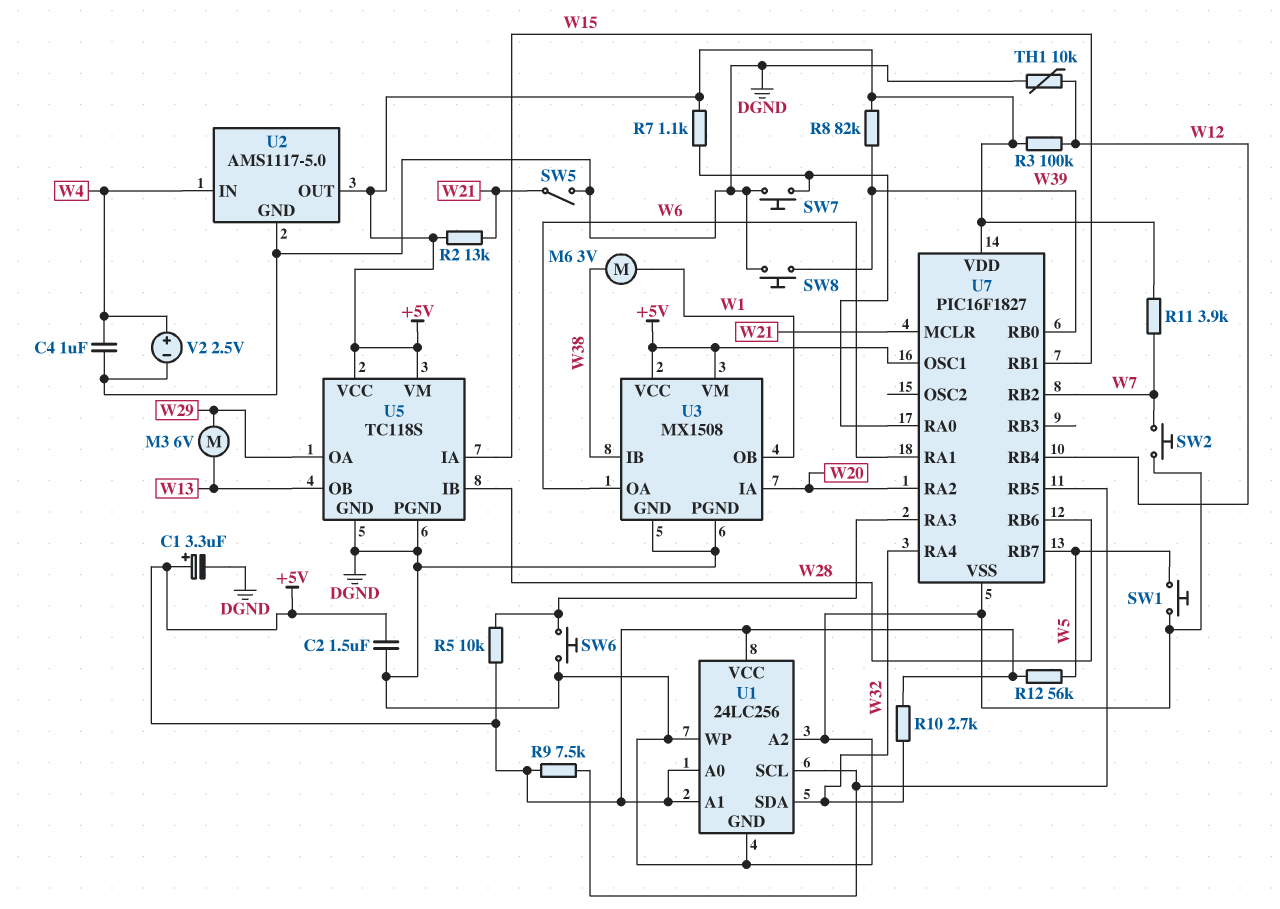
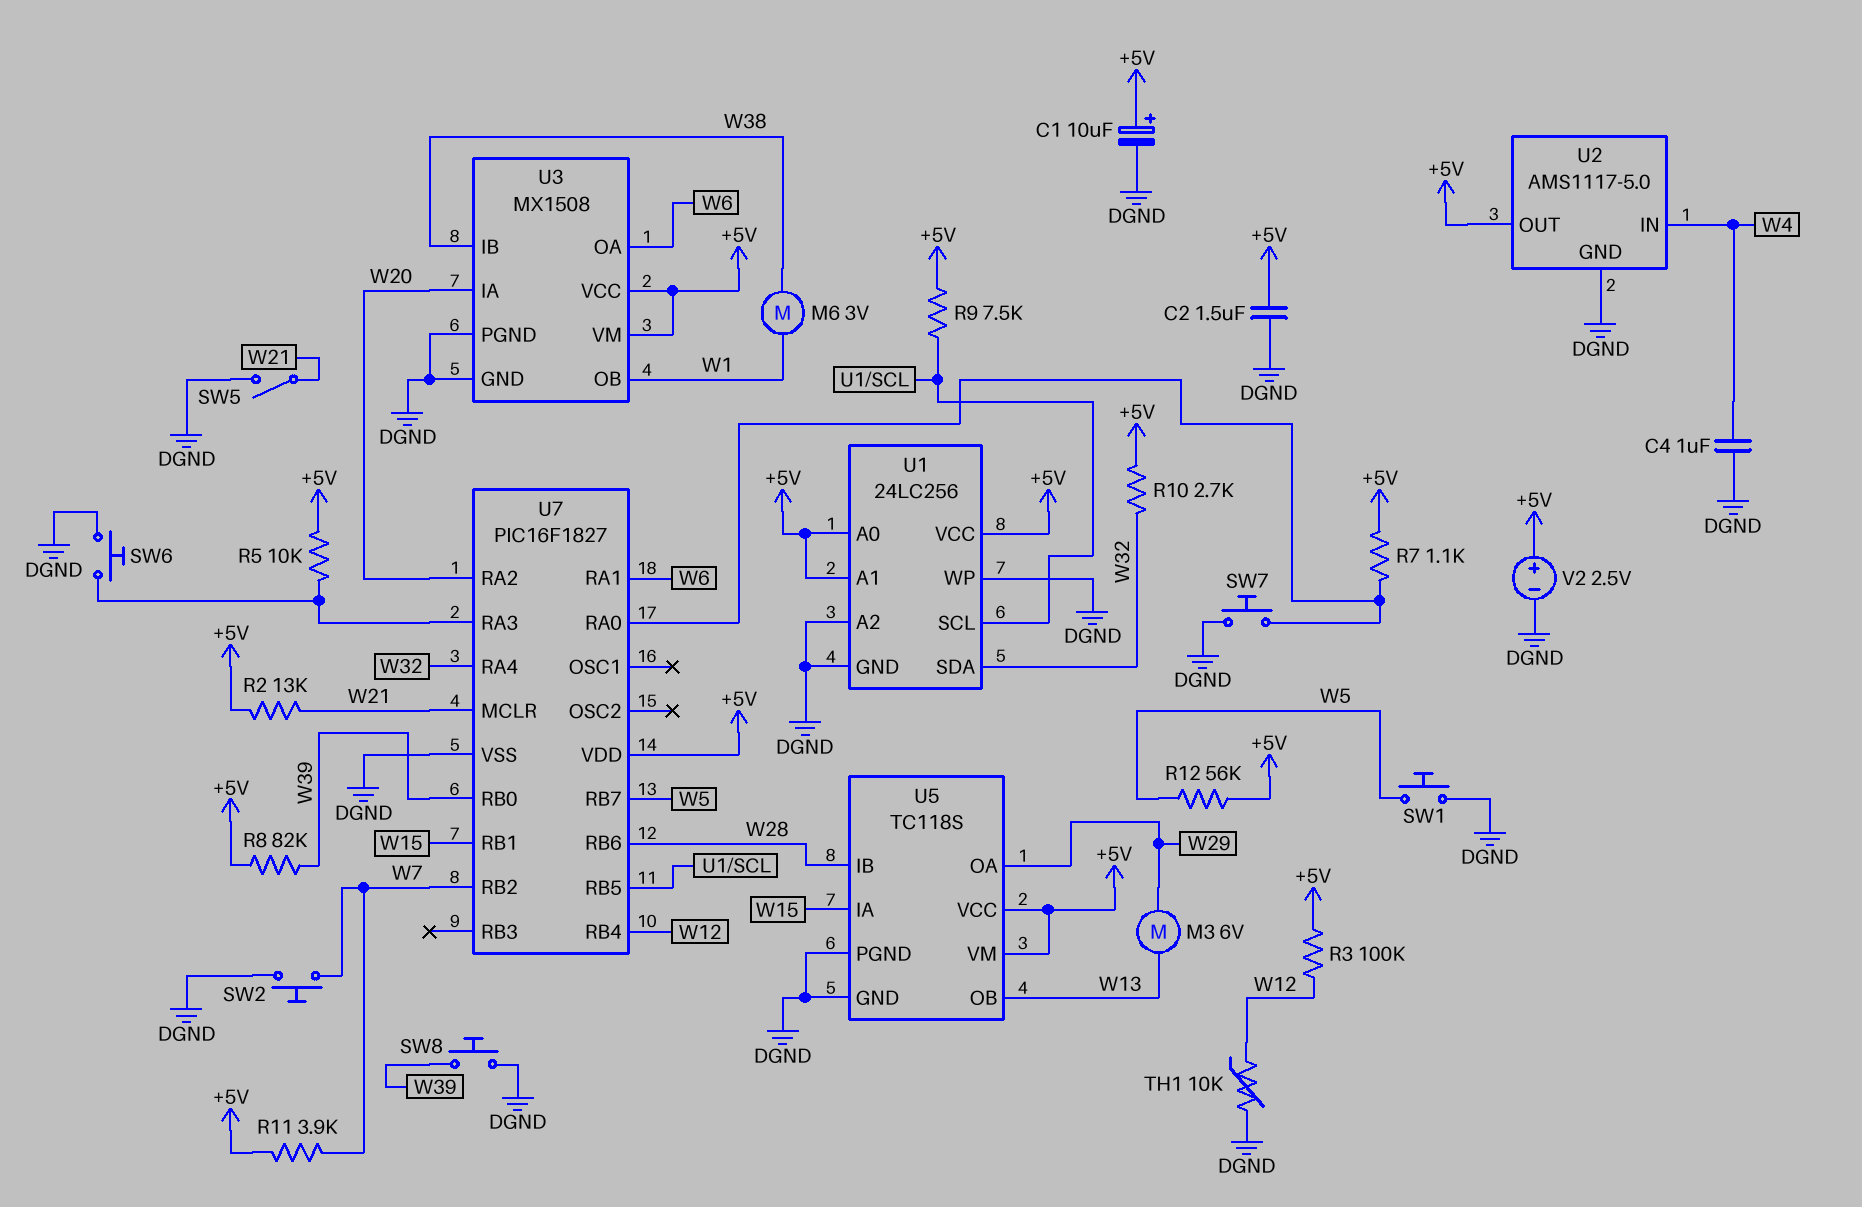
C1: 3.3uF (plus +5V, minus DGND) -> 10uF (plus +5V, minus DGND)
U7 pin OSC1: +5V -> none
V2: 2.5V (plus W4, minus DGND) -> 2.5V (plus +5V, minus DGND)

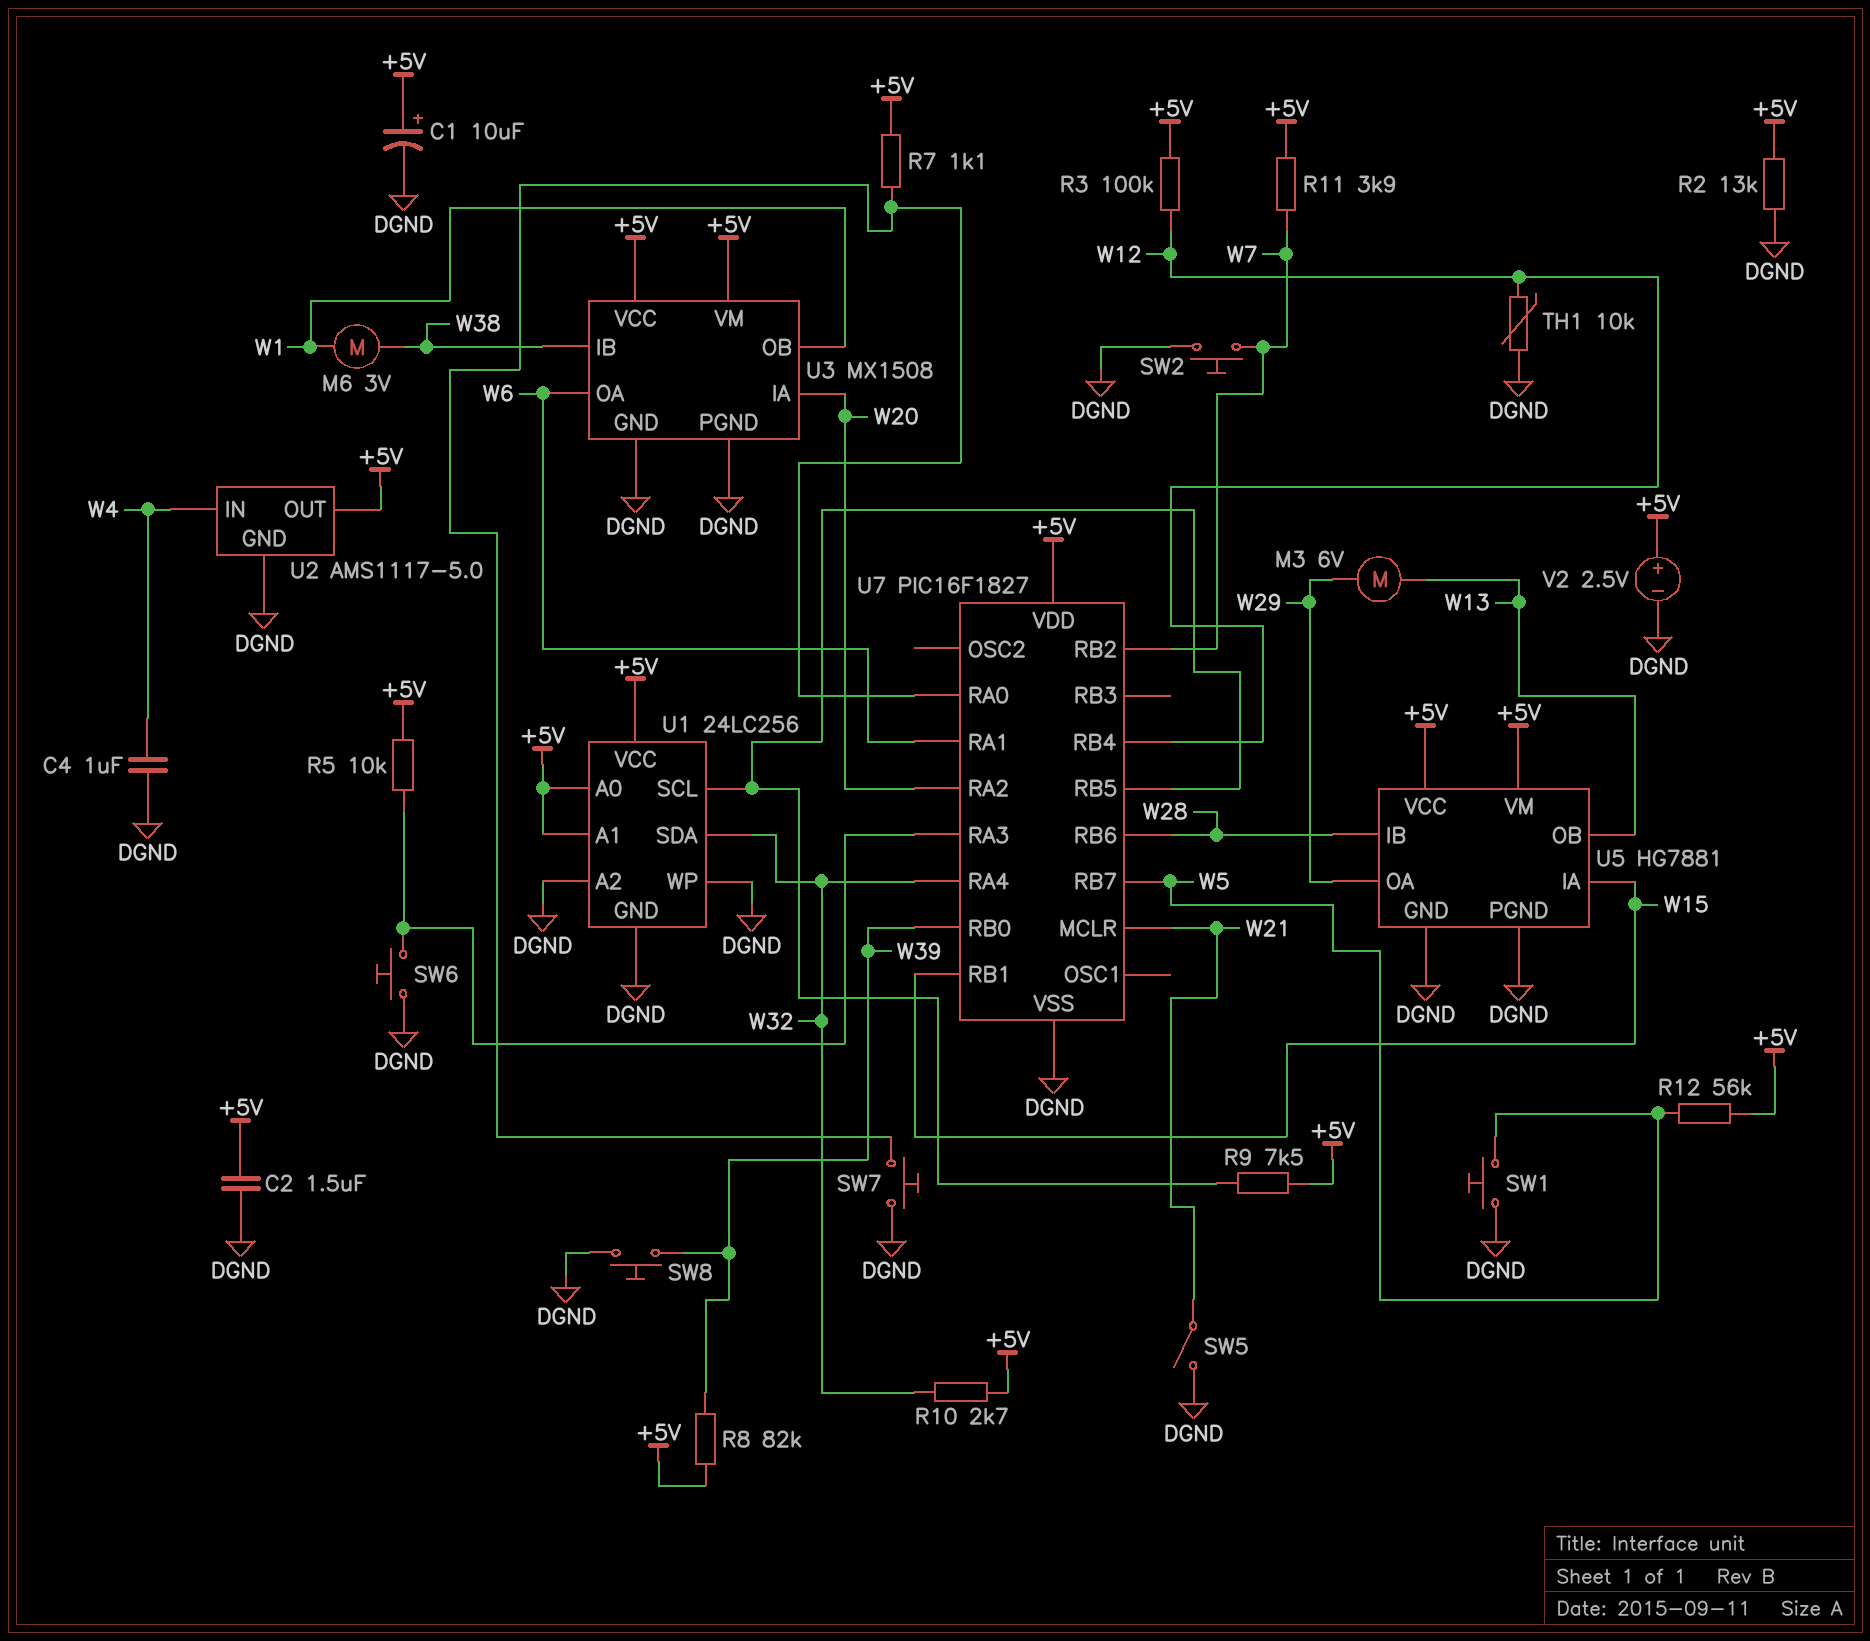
R2: 13k (+5V, W21) -> 13k (+5V, DGND)
U5: TC118S -> HG7881

